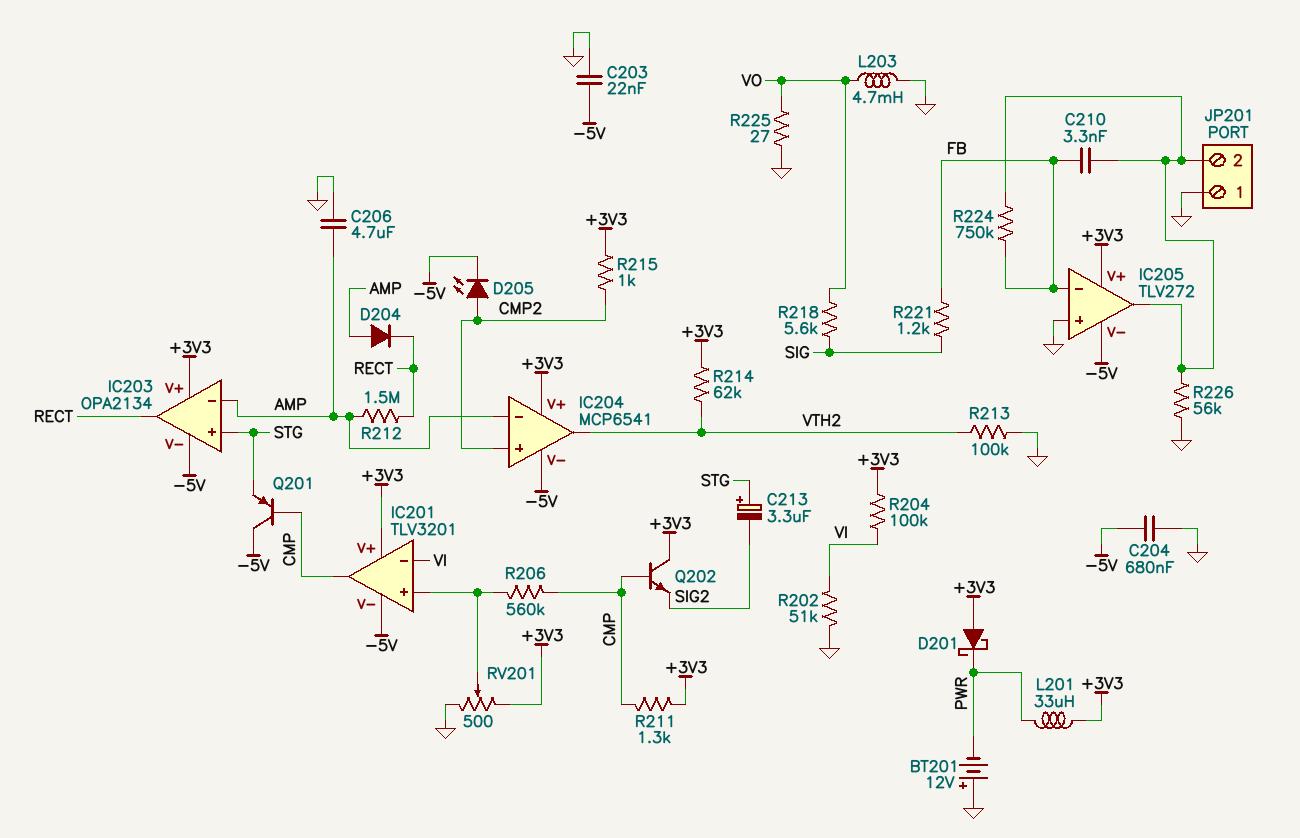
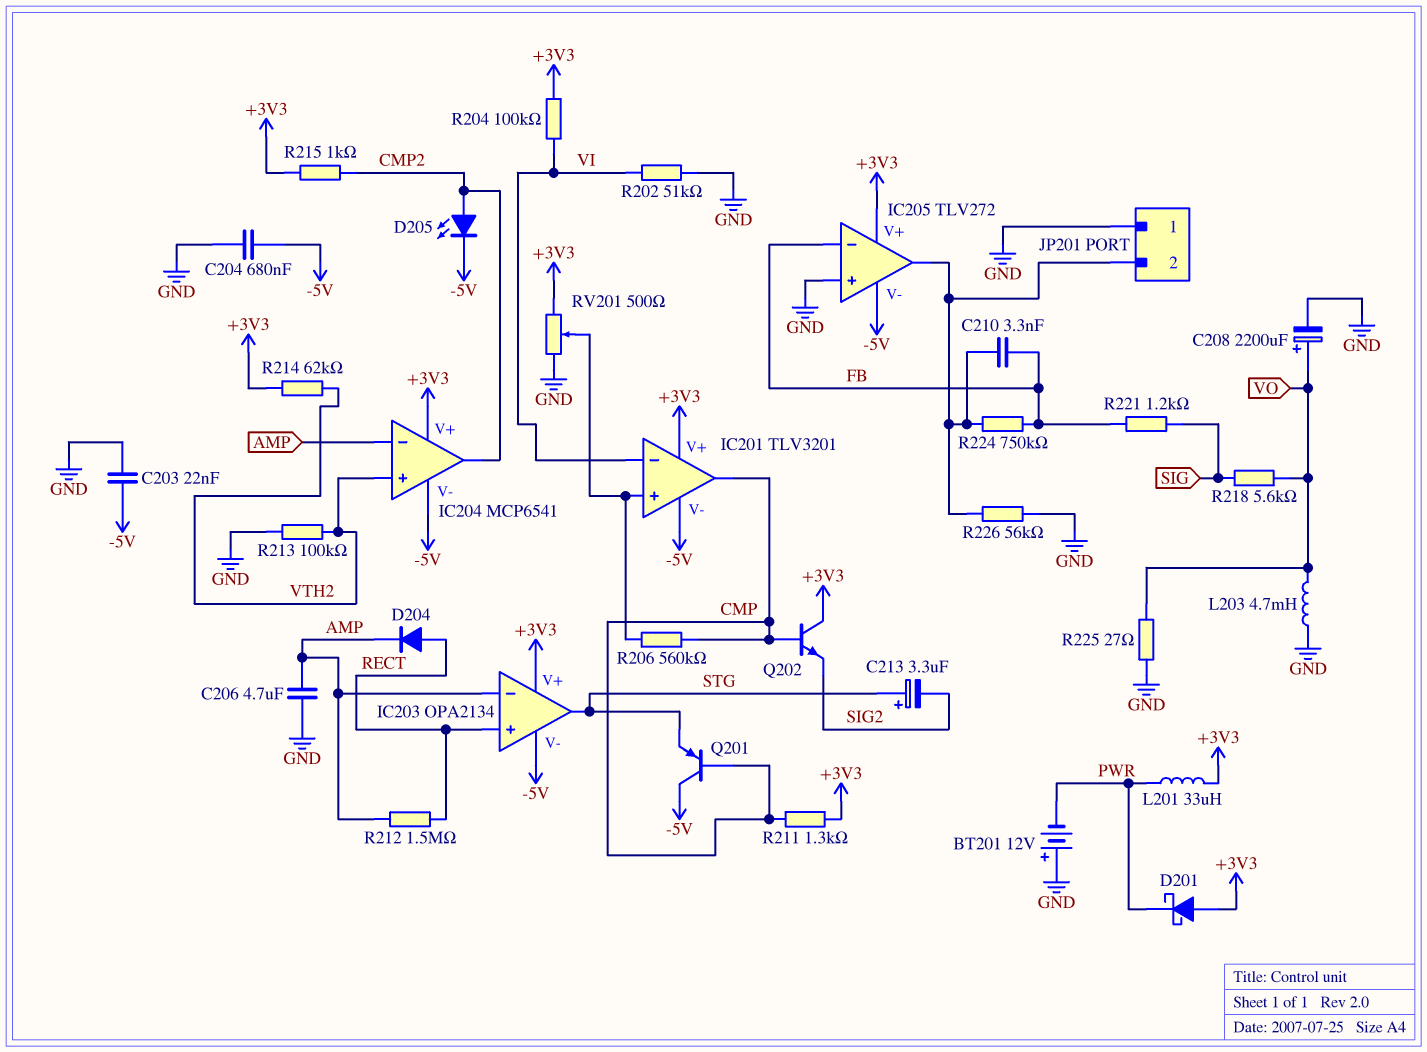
C208: none -> 2200uF (plus VO, minus GND)
D204: diode (A AMP, K RECT) -> diode (A RECT, K AMP)
IC203 pin in+: STG -> RECT
IC203 pin out: RECT -> STG
IC204 pin in+: CMP2 -> VTH2
IC204 pin out: VTH2 -> CMP2

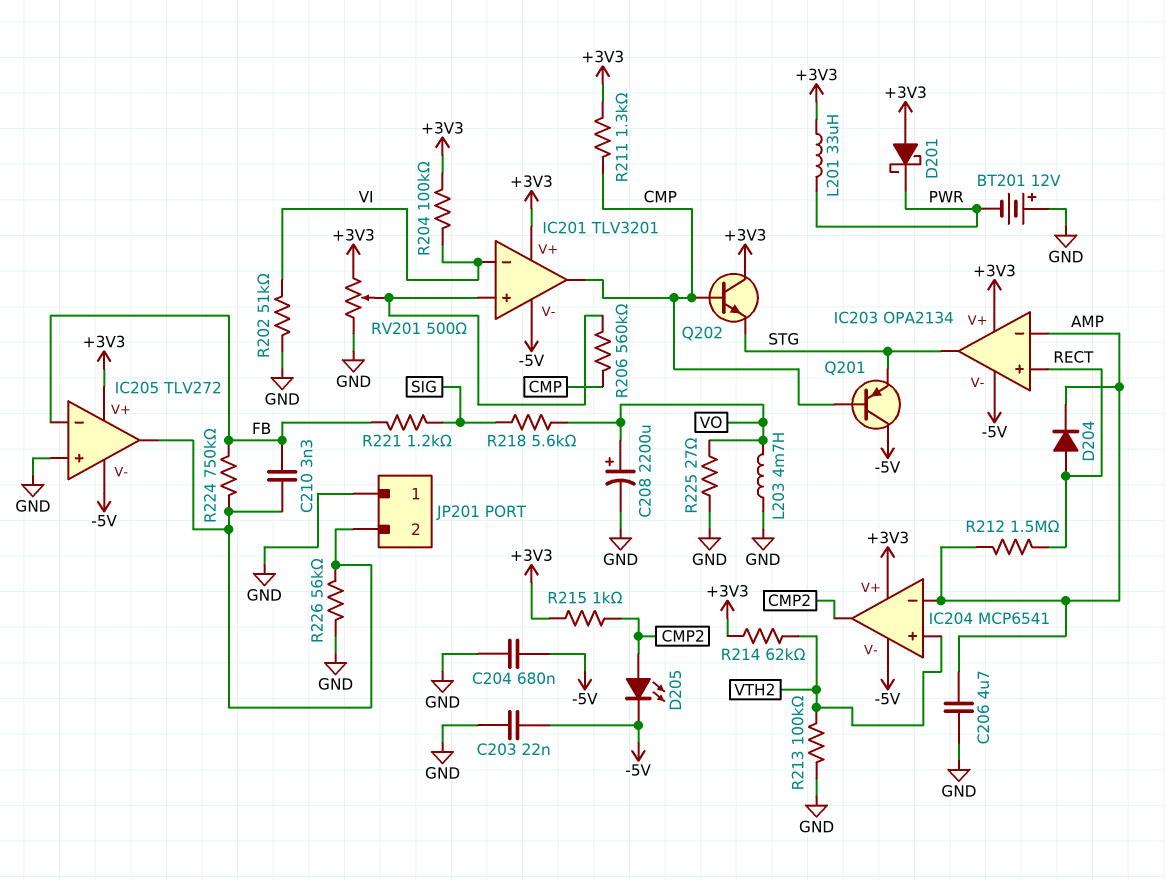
C213: 3.3uF (plus STG, minus SIG2) -> none
Q202: NPN (B CMP, C +3V3, E SIG2) -> NPN (B CMP, C +3V3, E STG)

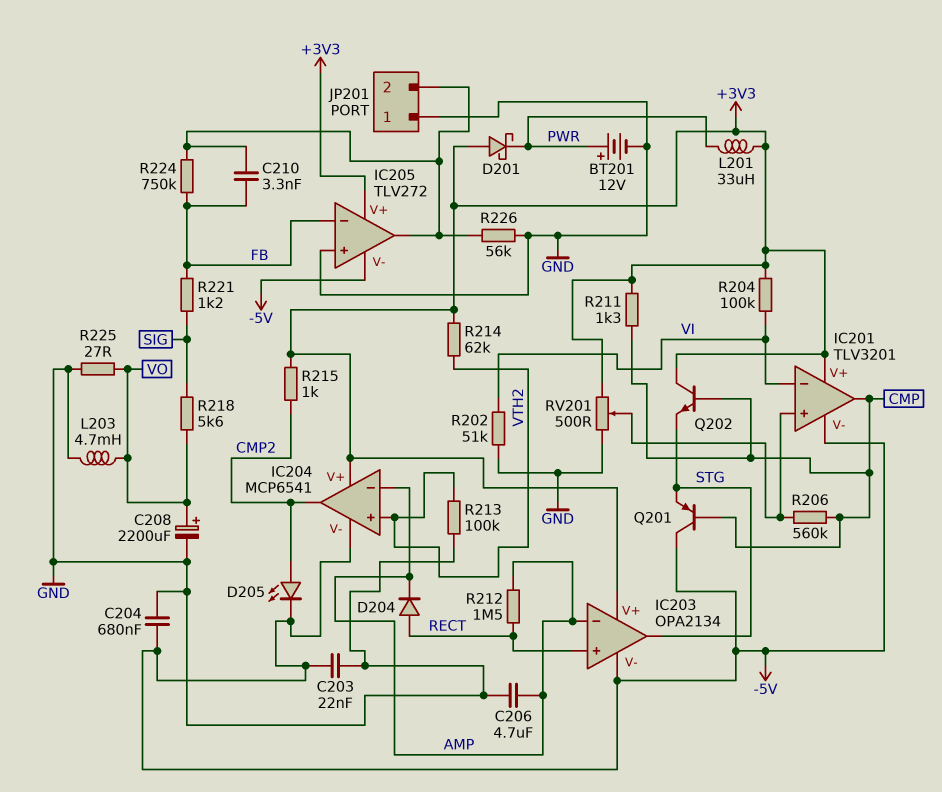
BT201: 12V (plus GND, minus PWR) -> 12V (plus PWR, minus GND)

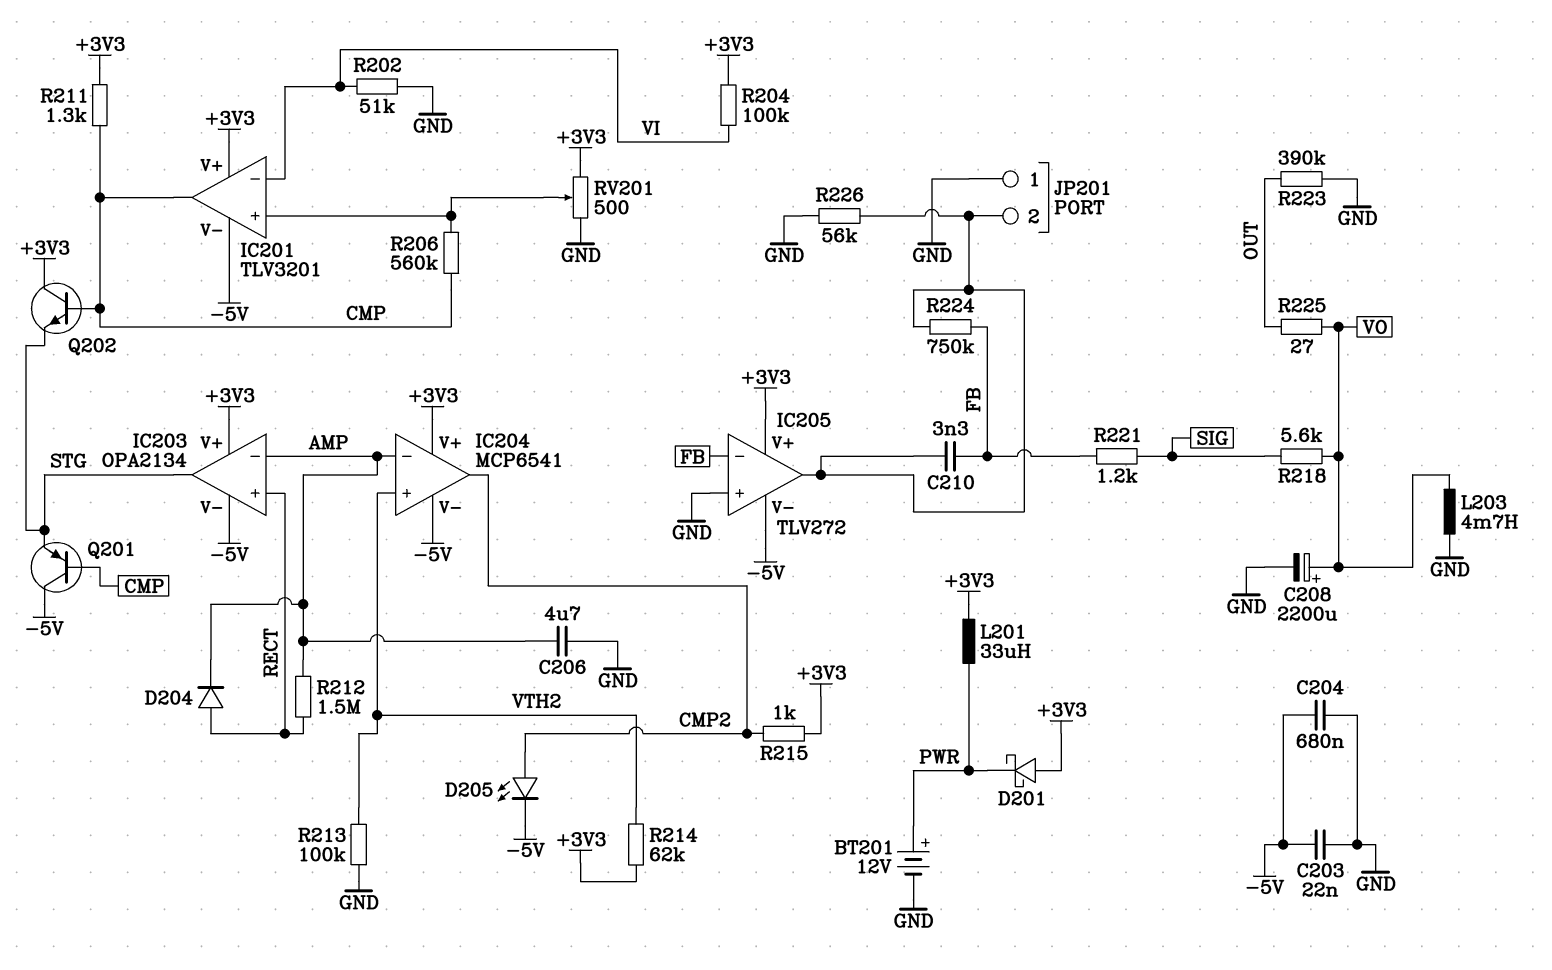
R223: none -> 390k (GND, OUT)
R225: 27 (GND, VO) -> 27 (OUT, VO)

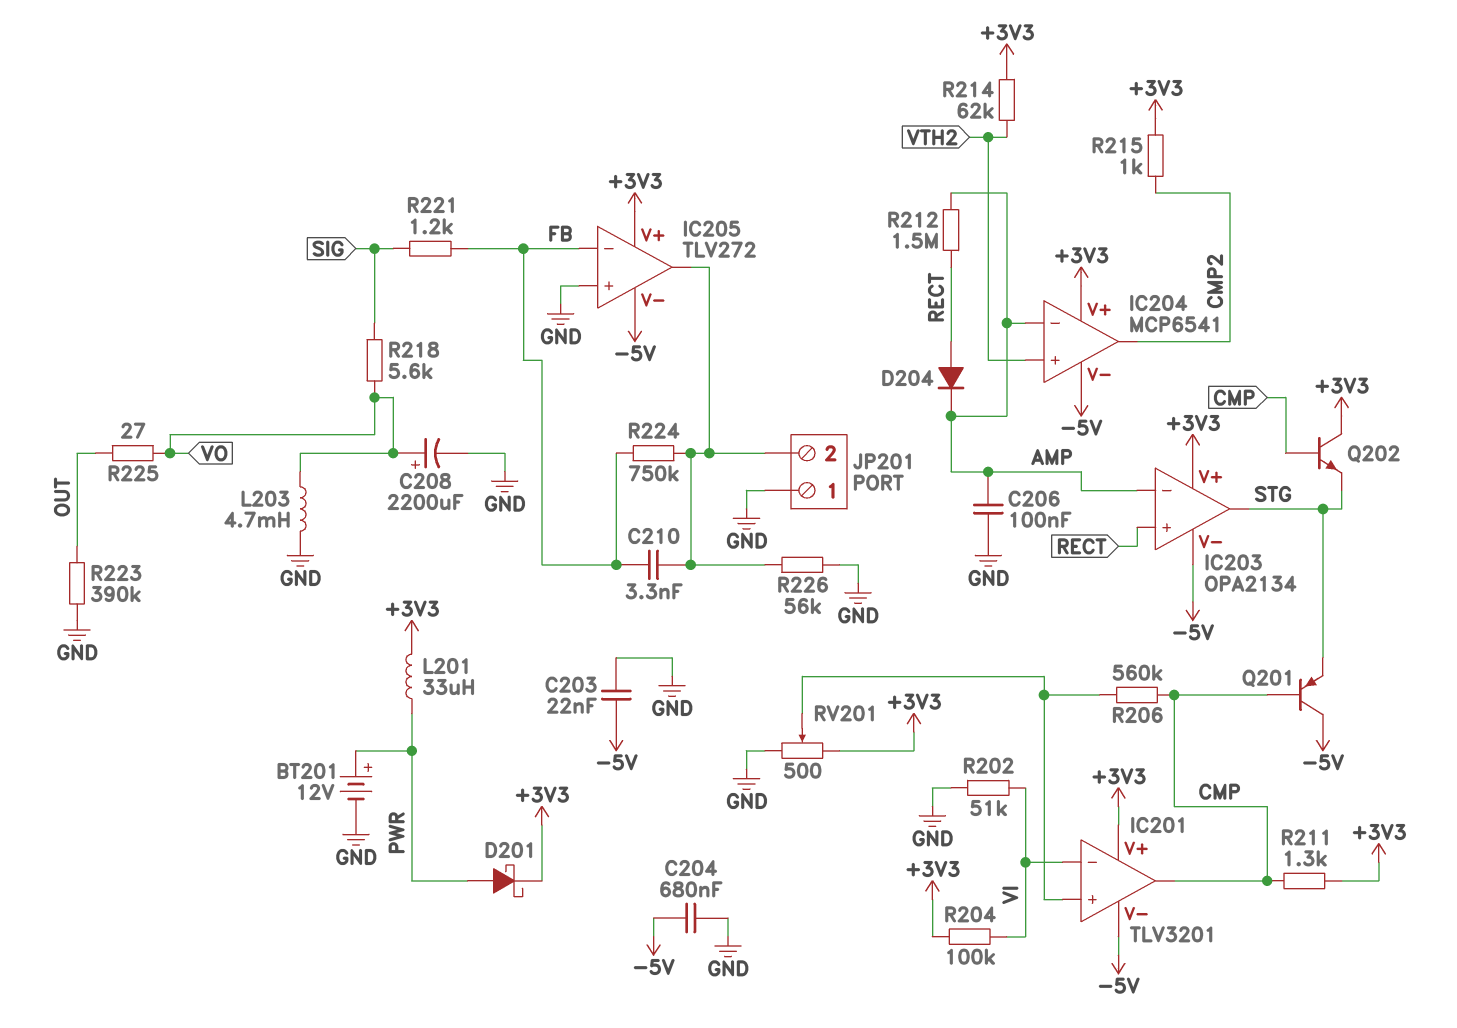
C206: 4.7uF (AMP, GND) -> 100nF (AMP, GND)
D201: schottky (A +3V3, K PWR) -> schottky (A PWR, K +3V3)
D205: LED (A CMP2, K -5V) -> none
R213: 100k (GND, VTH2) -> none

